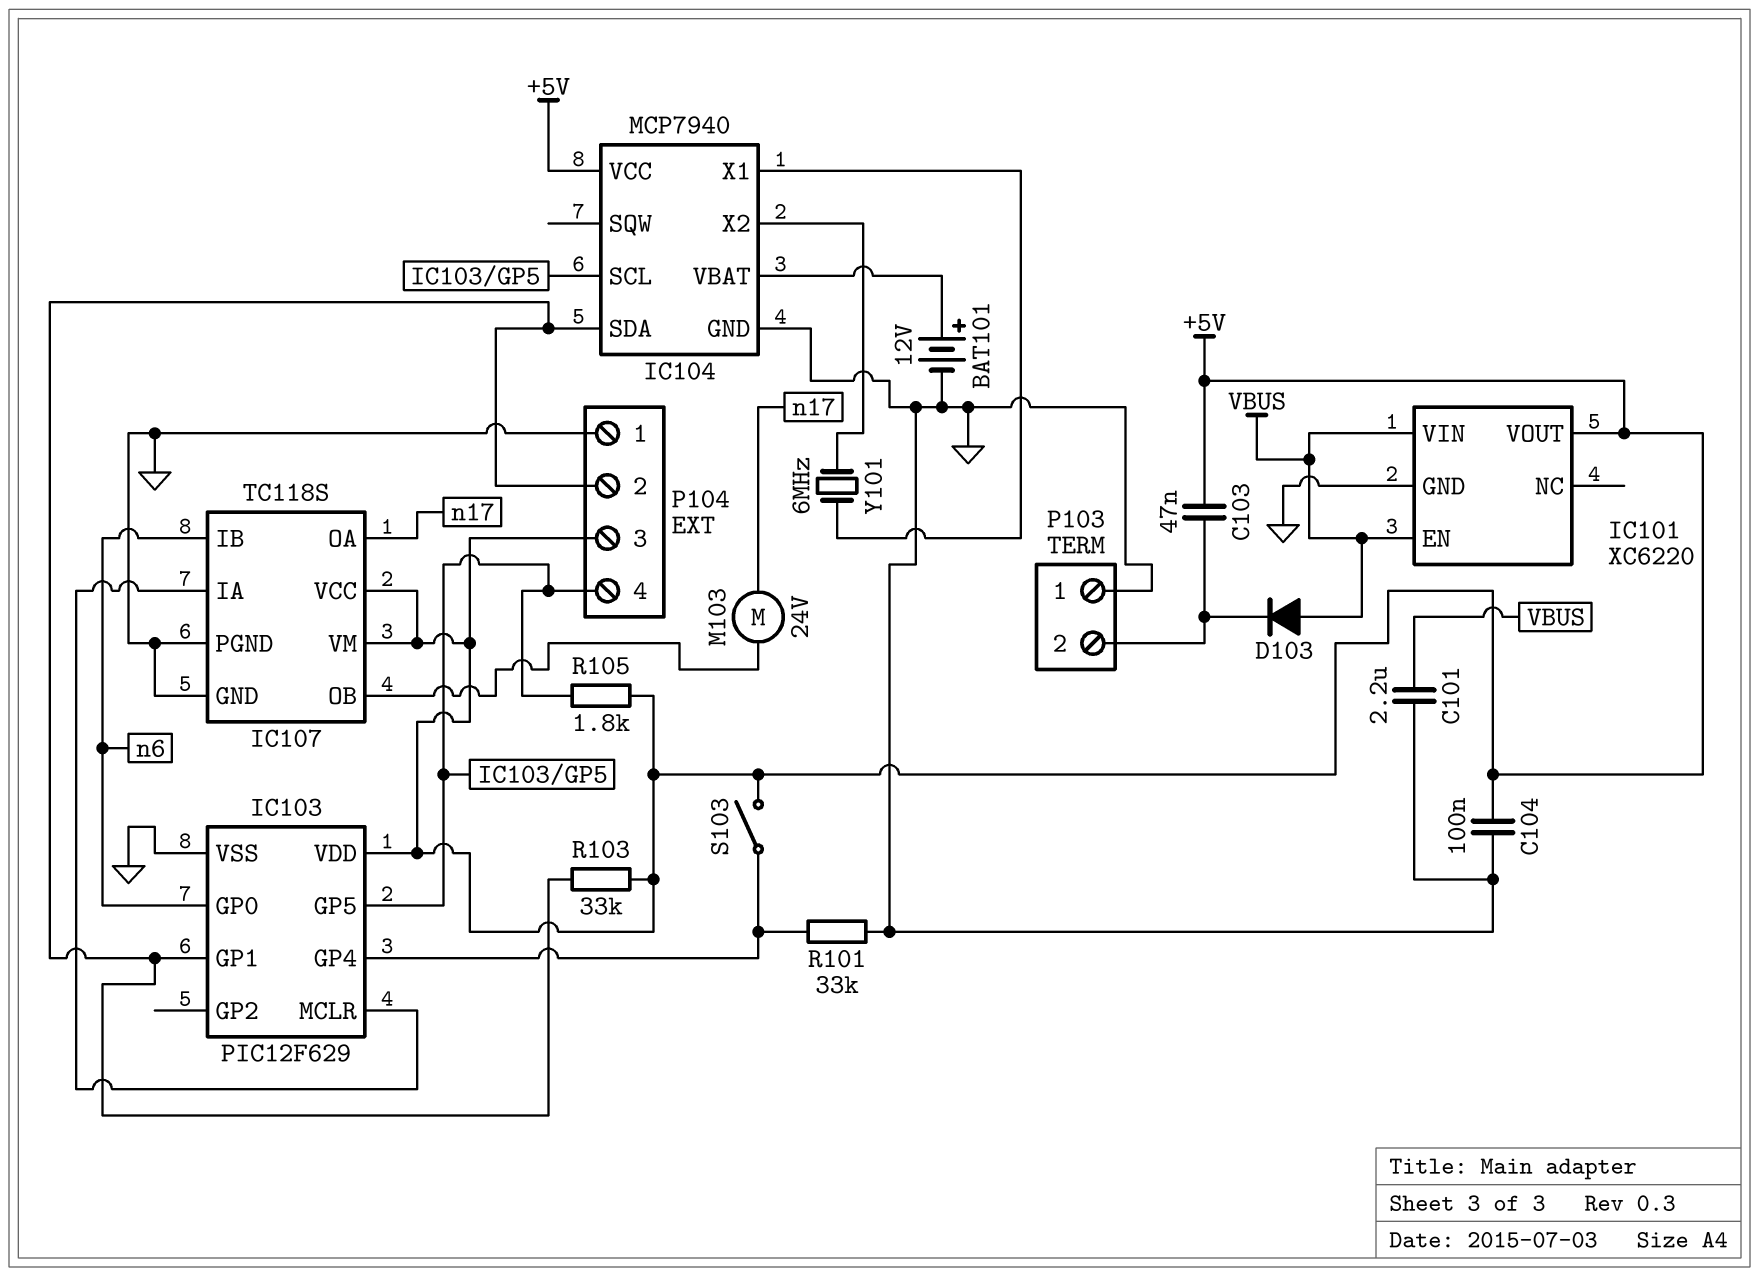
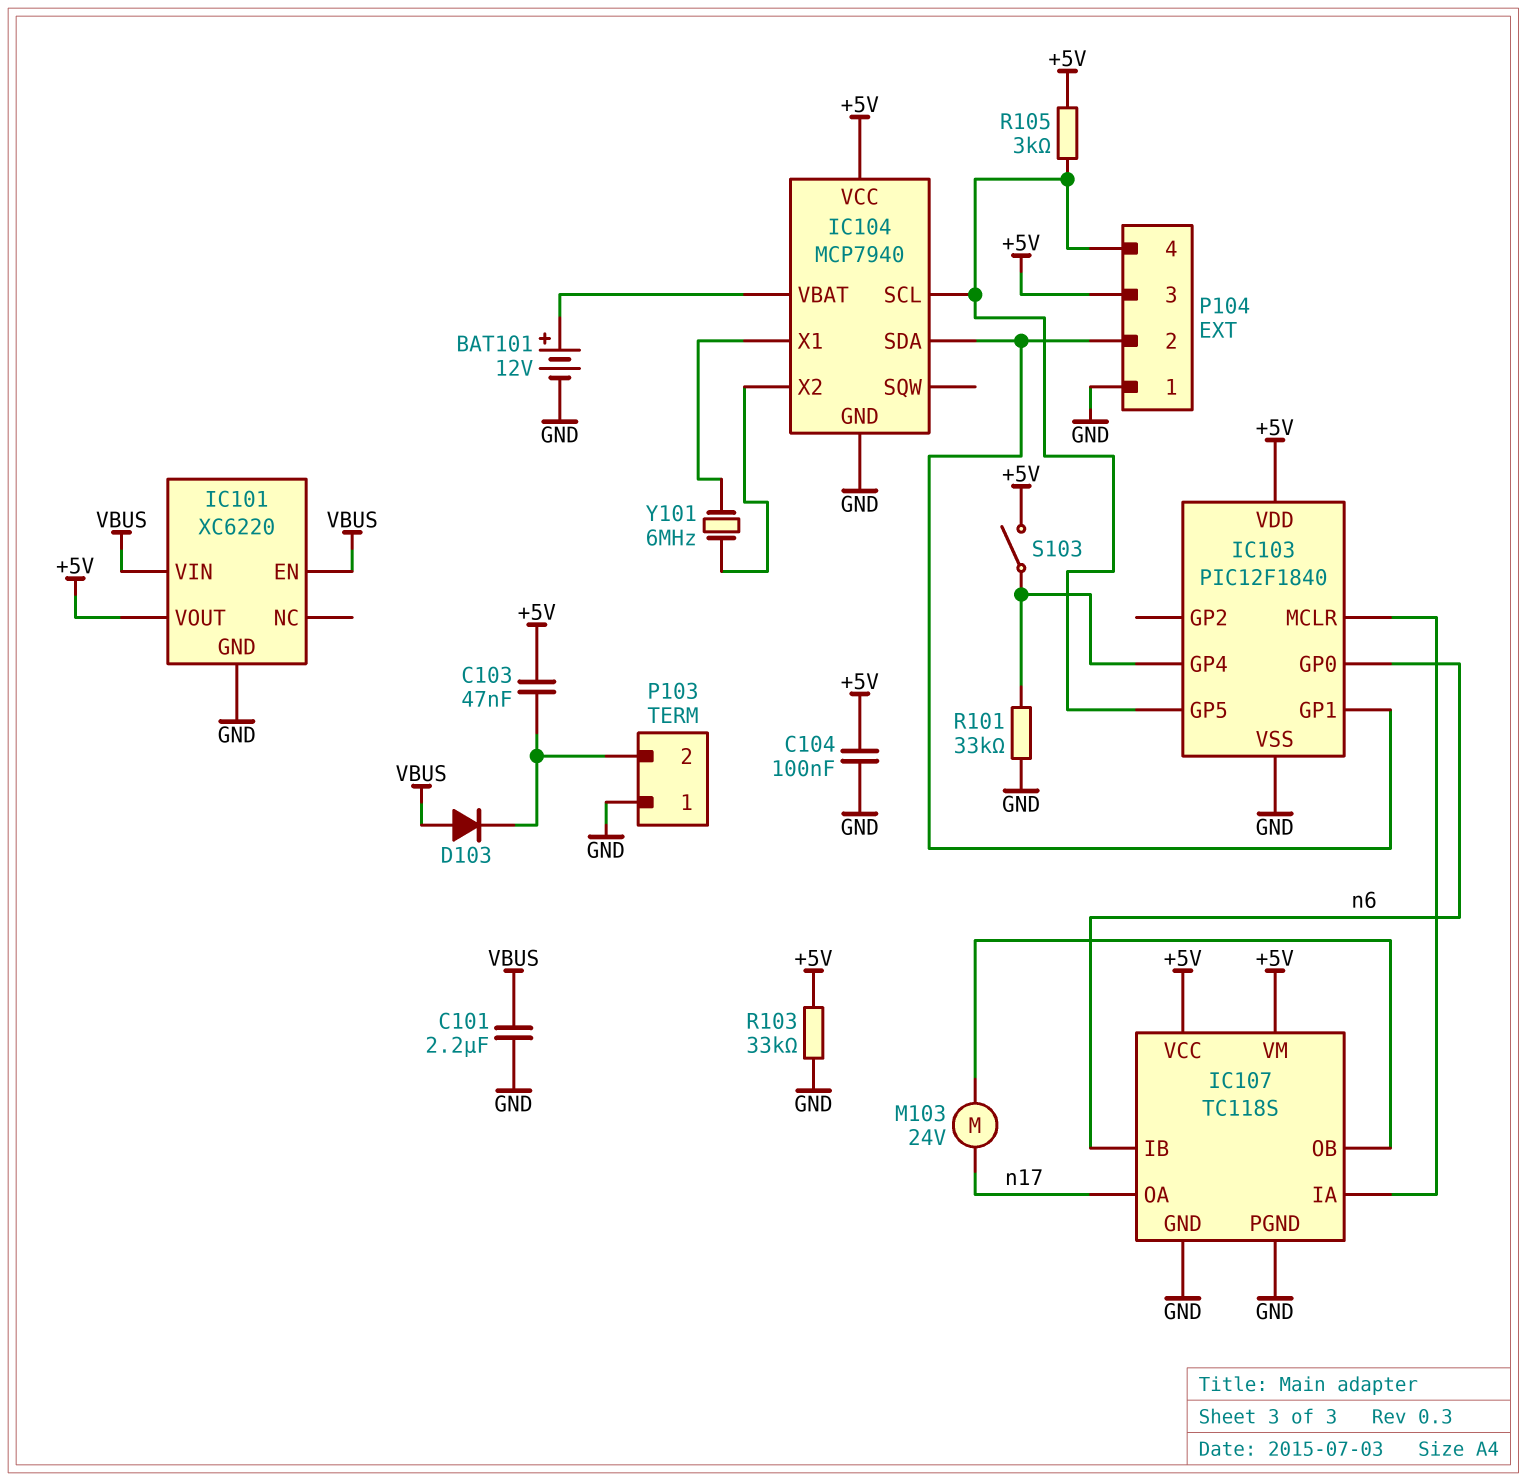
IC103: PIC12F629 -> PIC12F1840
R103: 33k (+5V, IC103/GP1) -> 33k (+5V, GND)
R105: 1.8k (+5V, IC103/GP5) -> 3k (+5V, IC103/GP5)

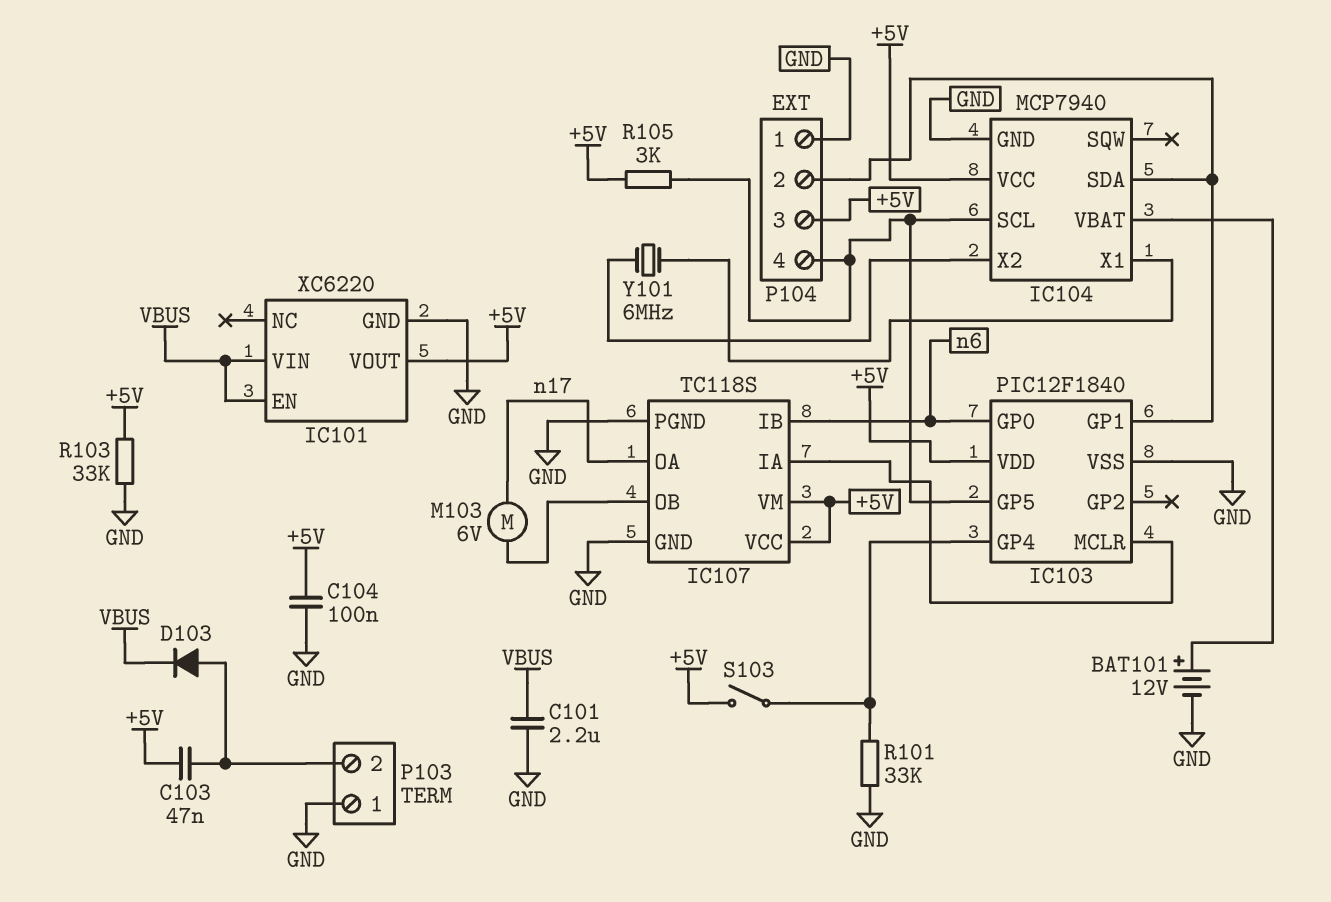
D103: diode (A VBUS, K P103/2) -> diode (A P103/2, K VBUS)
M103: motor 24V (IC107/OB, n17) -> motor 6V (IC107/OB, n17)

